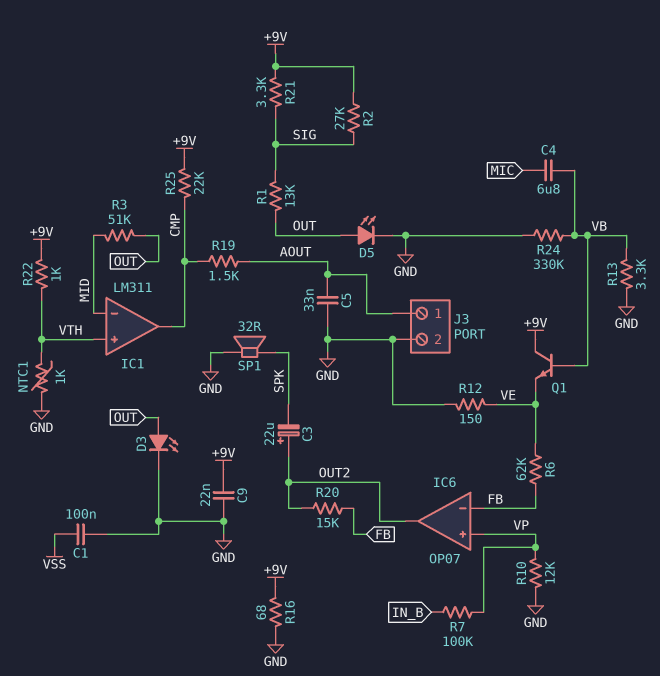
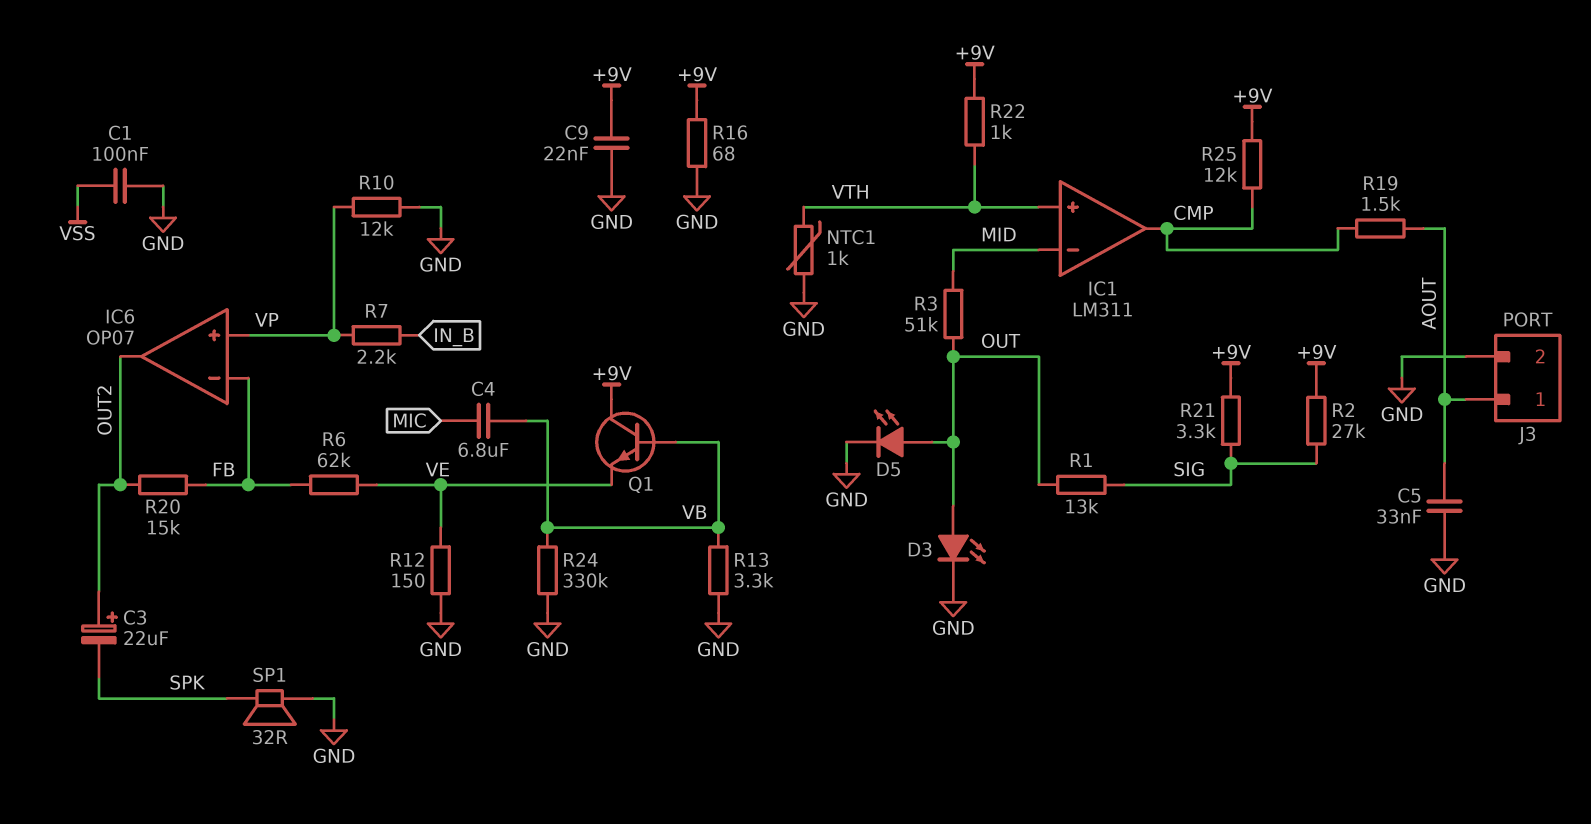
R7: 100k (IN_B, VP) -> 2.2k (IN_B, VP)
R25: 22k (+9V, CMP) -> 12k (+9V, CMP)

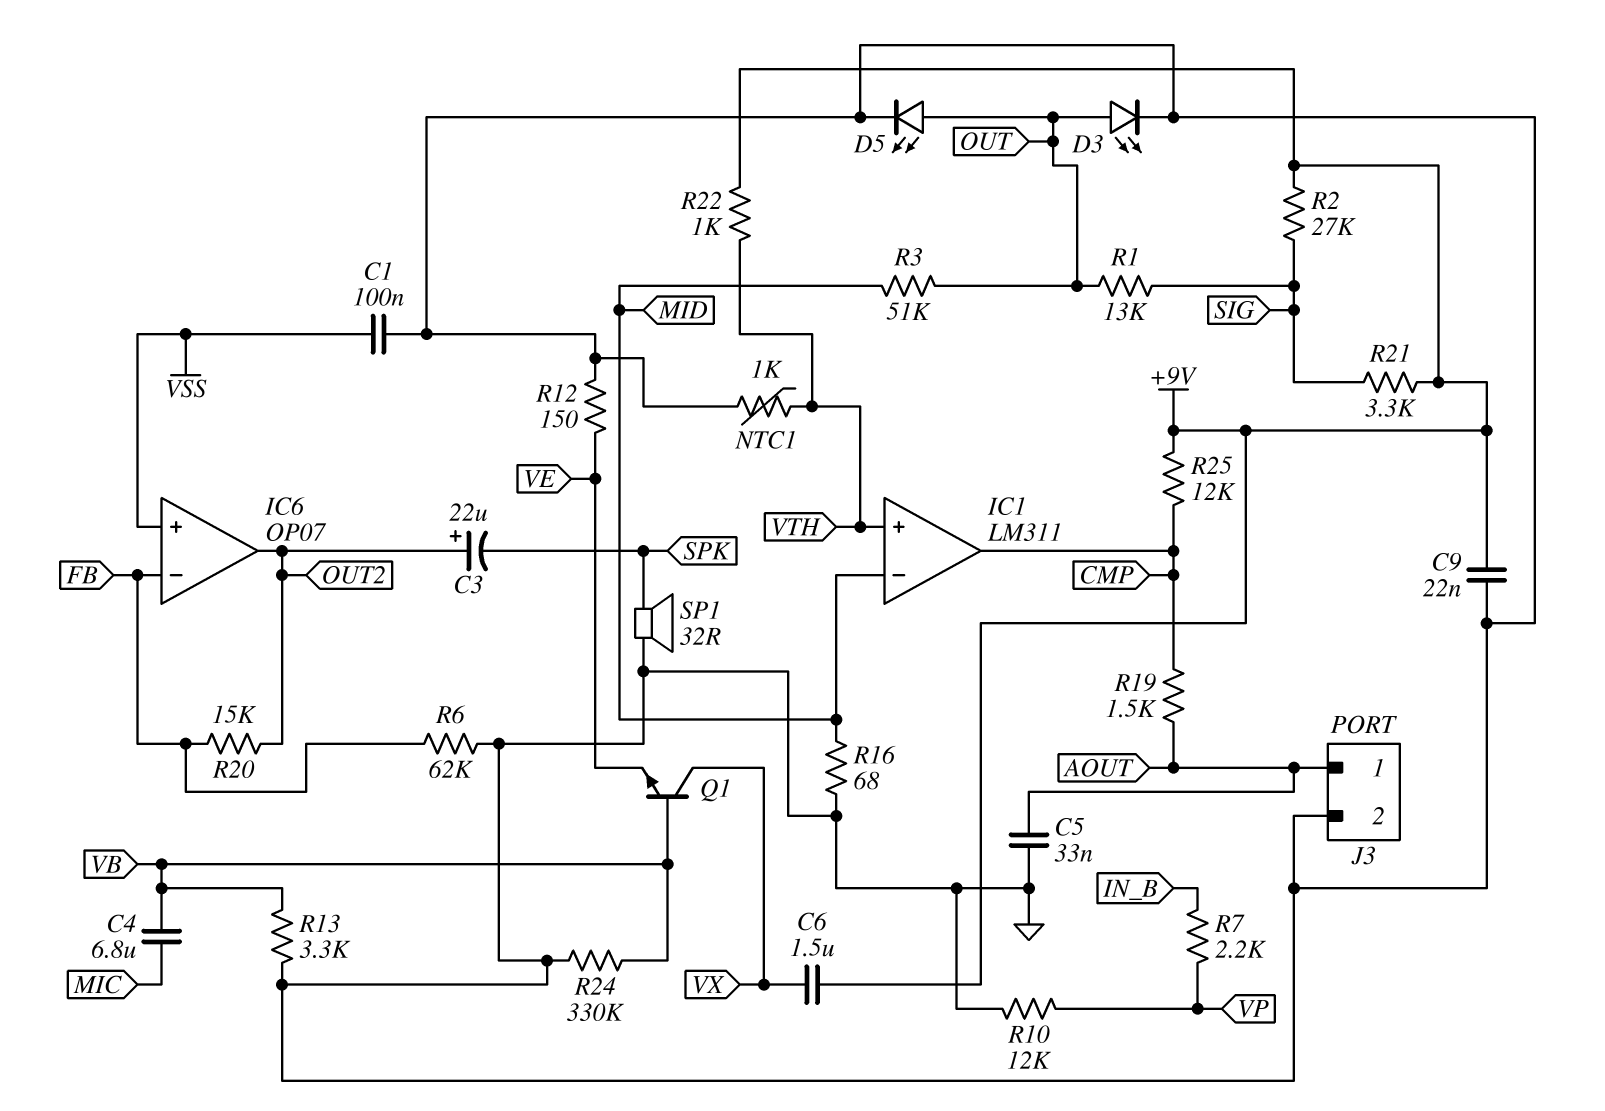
C6: none -> 1.5uF (+9V, VX)
IC6 pin in+: VP -> VSS
Q1: NPN (B VB, C +9V, E VE) -> NPN (B VB, C VX, E VE)
R6: 62k (FB, VE) -> 62k (FB, GND)
R16: 68 (+9V, GND) -> 68 (GND, MID)

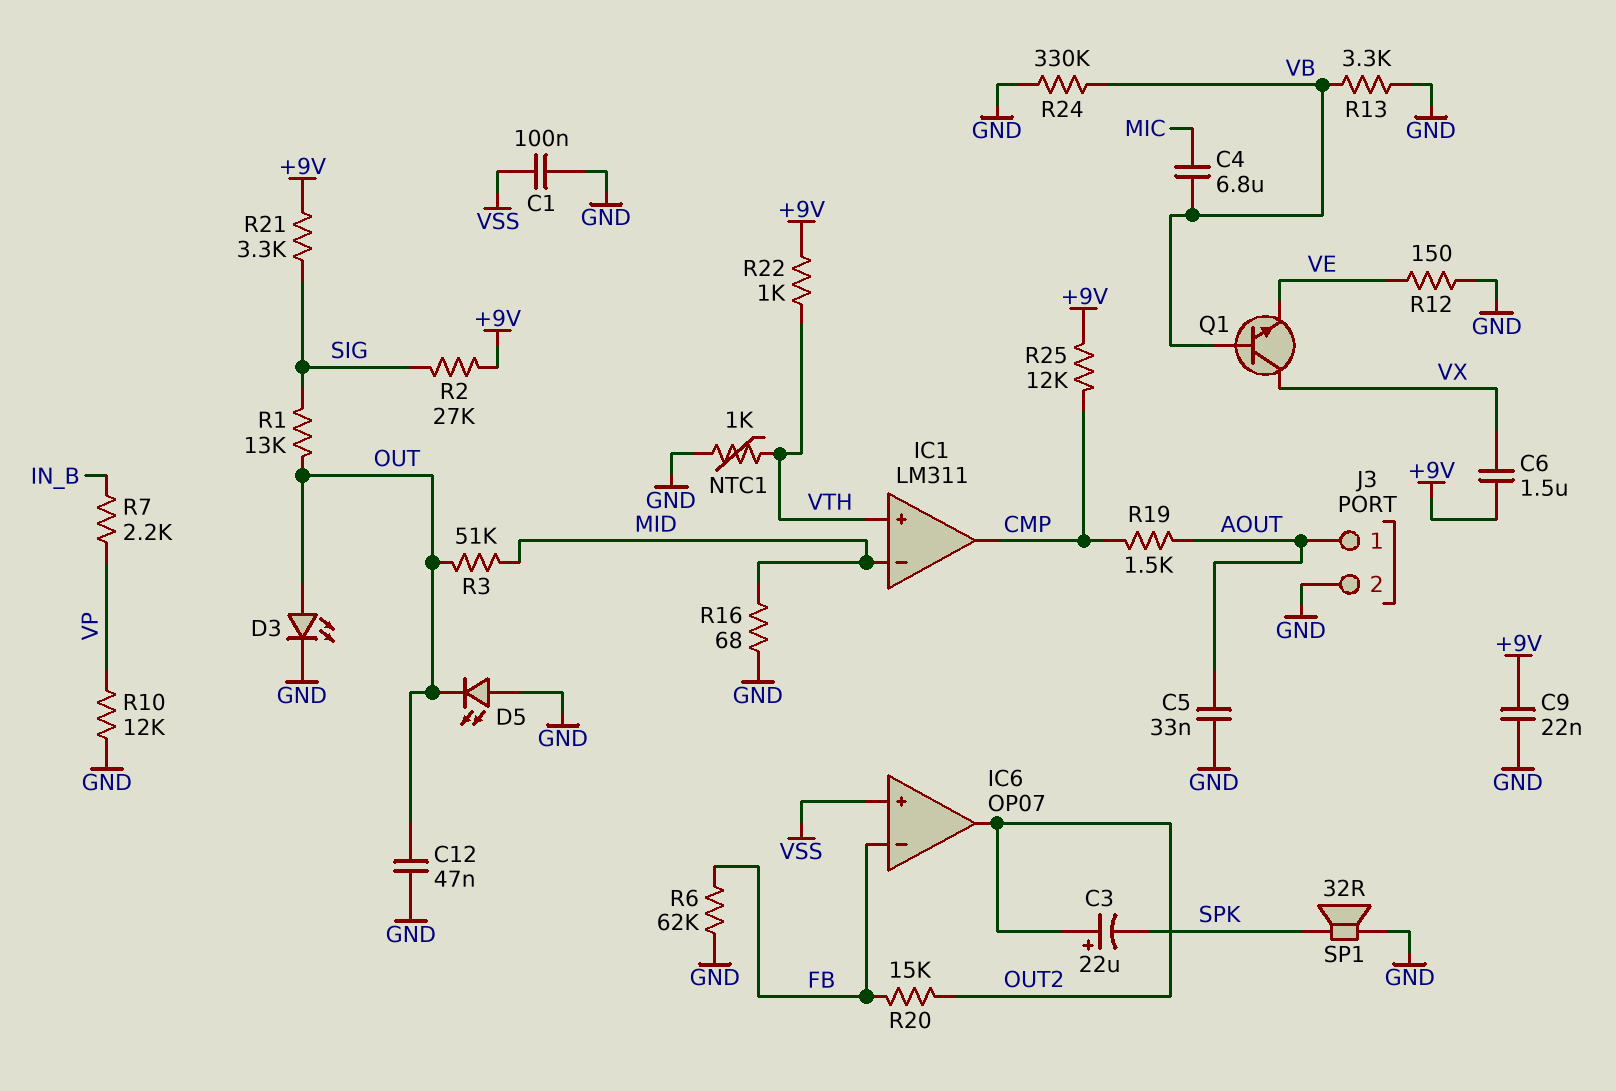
C12: none -> 47nF (GND, OUT)
D5: LED (A OUT, K GND) -> LED (A GND, K OUT)

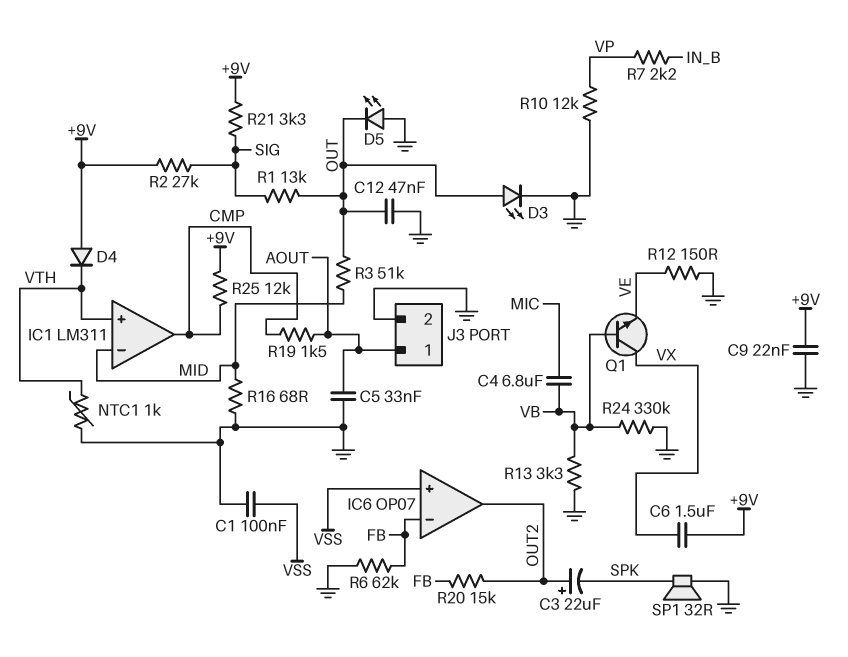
D4: none -> diode (A +9V, K VTH)
R22: 1k (+9V, VTH) -> none

